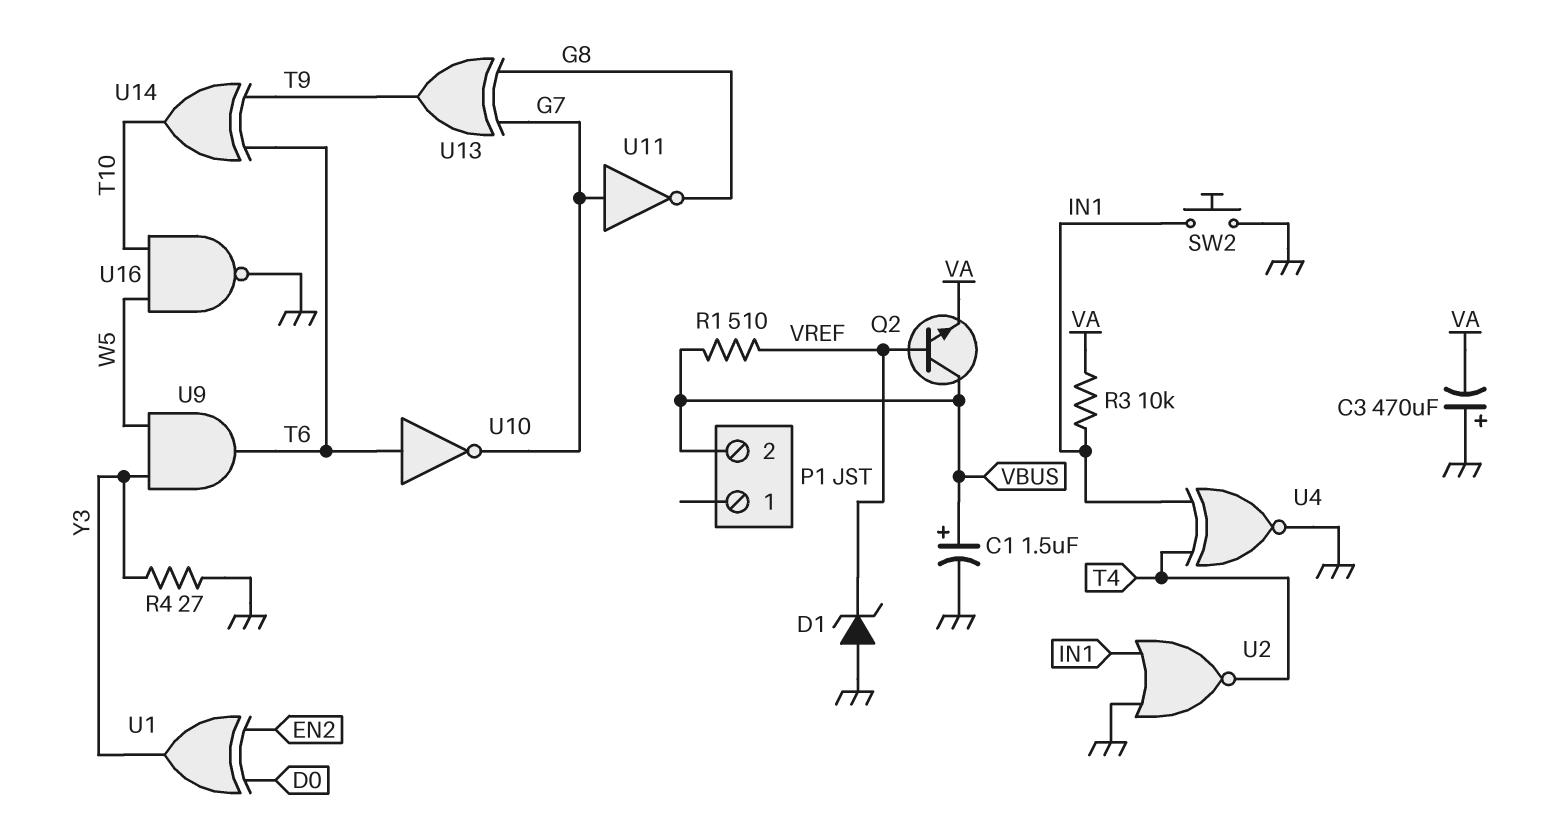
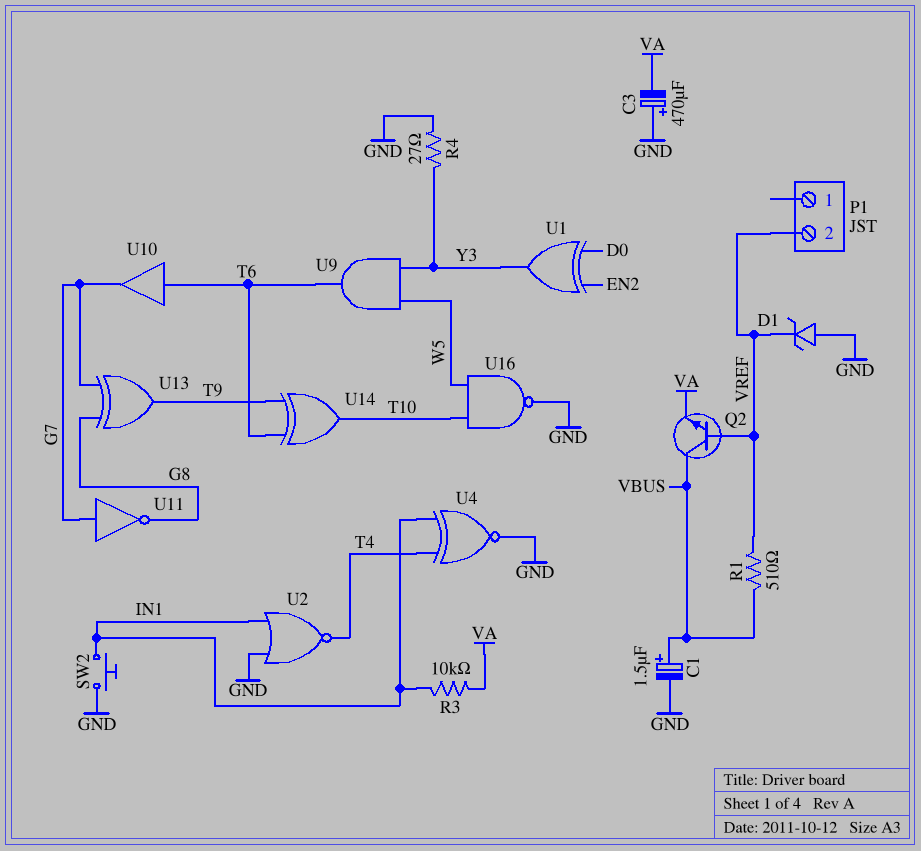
P1 pin 2: VBUS -> VREF
U10: NOT (in T6, out G7) -> buffer (in T6, out G7)

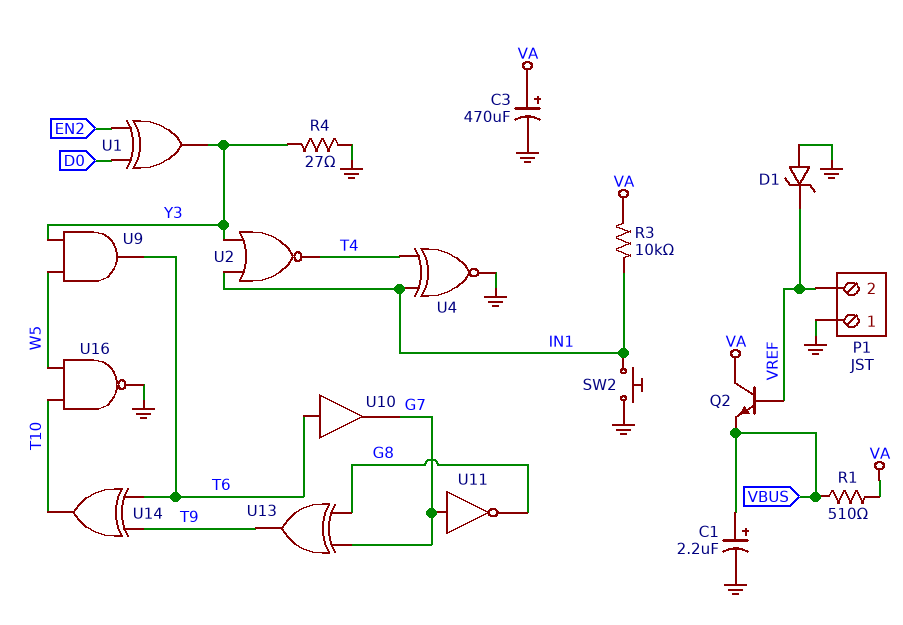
C1: 1.5uF (plus VBUS, minus GND) -> 2.2uF (plus VBUS, minus GND)
C3: 470uF (plus GND, minus VA) -> 470uF (plus VA, minus GND)
P1 pin 1: none -> GND
Q2: NPN (B VREF, C VBUS, E VA) -> NPN (B VREF, C VA, E VBUS)
R1: 510 (VBUS, VREF) -> 510 (VA, VBUS)
U2: NOR (in GND, in IN1, out T4) -> NOR (in IN1, in Y3, out T4)

